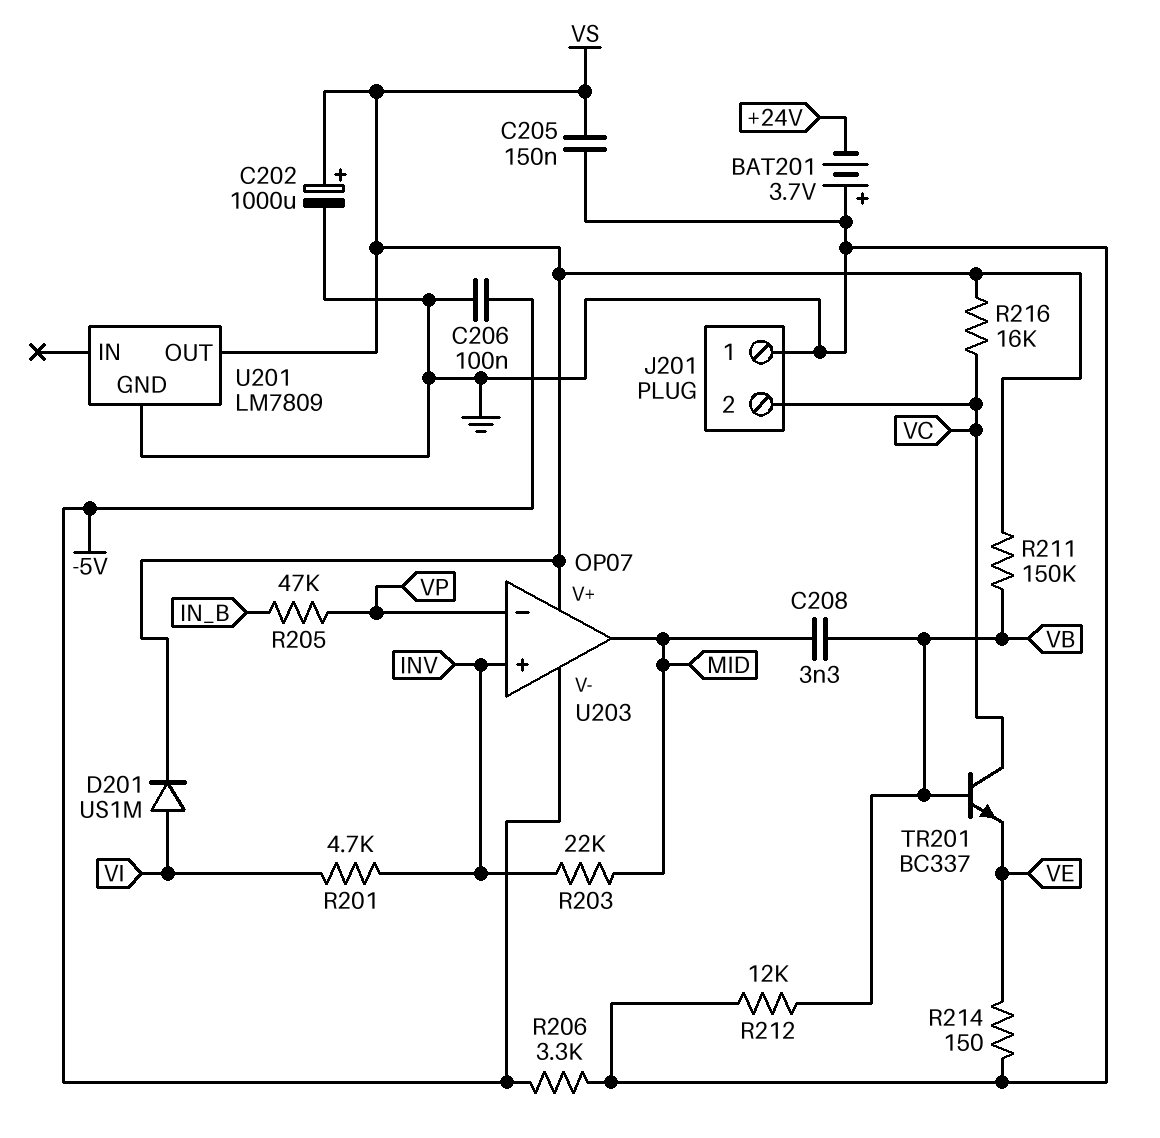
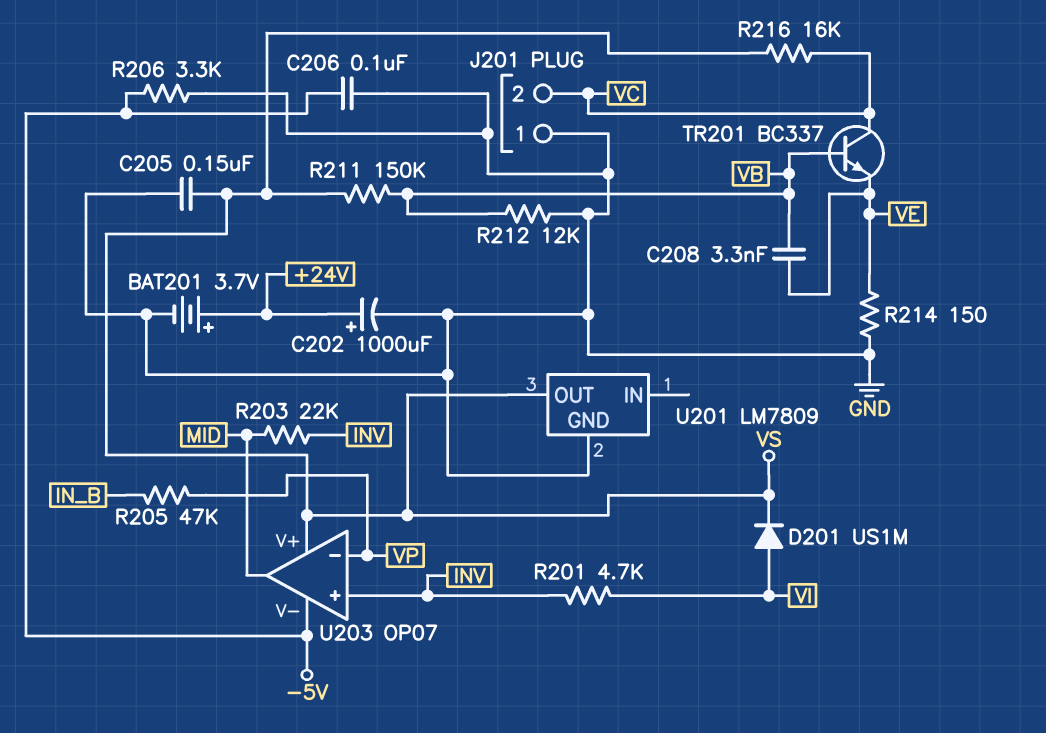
BAT201: 3.7V (plus GND, minus +24V) -> 3.7V (plus +24V, minus GND)
C202: 1000uF (plus VS, minus GND) -> 1000uF (plus +24V, minus GND)
C208: 3.3nF (MID, VB) -> 3.3nF (VB, VE)

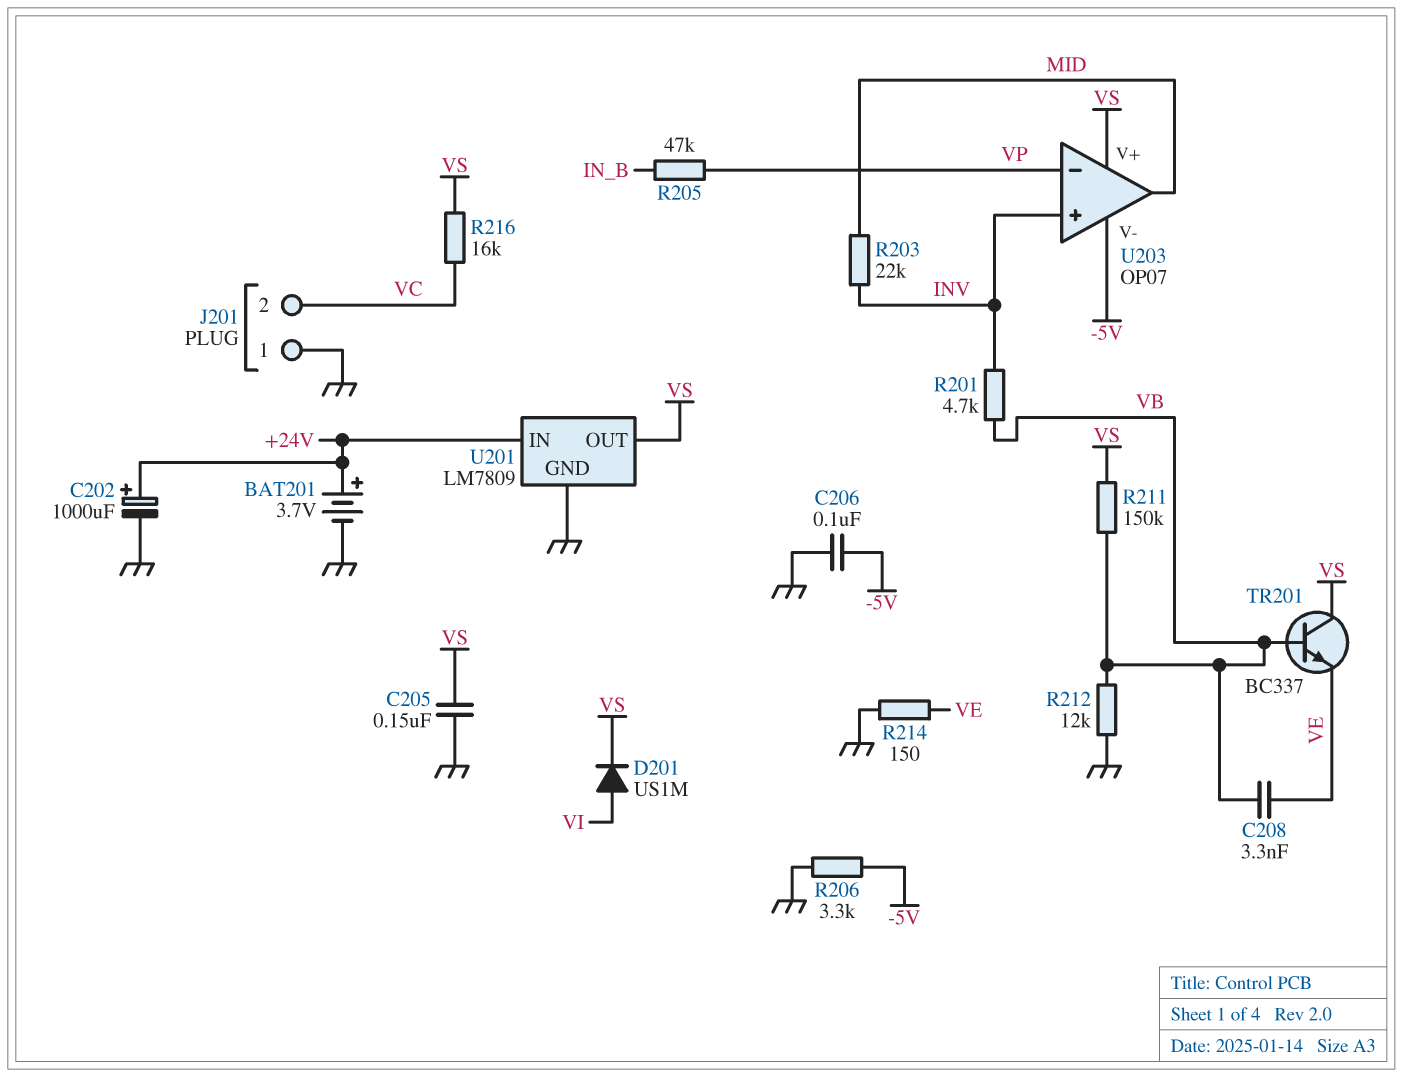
R201: 4.7k (INV, VI) -> 4.7k (INV, VB)
TR201: NPN BC337 (B VB, C VC, E VE) -> NPN BC337 (B VB, C VS, E VE)
U201 pin IN: none -> +24V

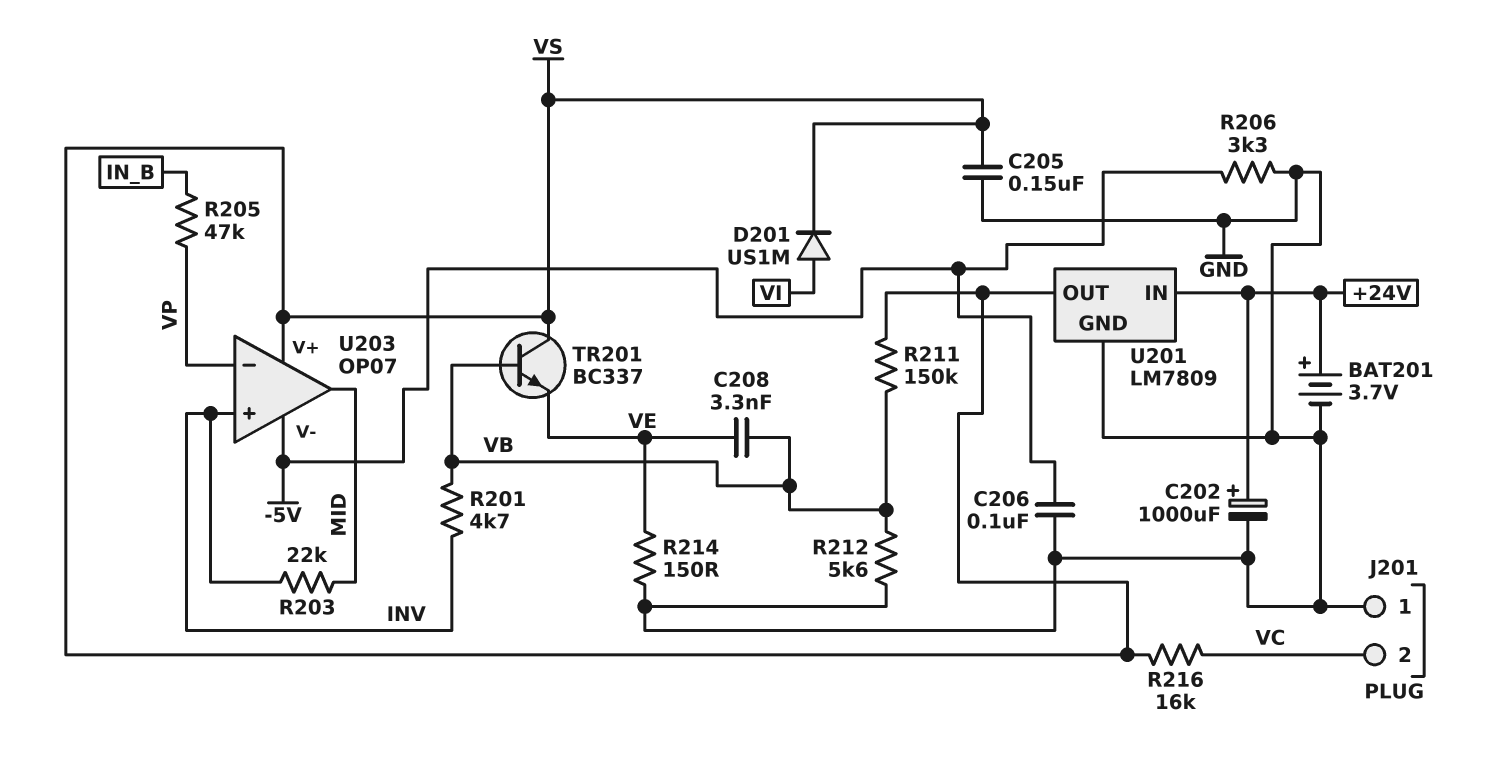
R212: 12k (GND, VB) -> 5.6k (GND, VB)

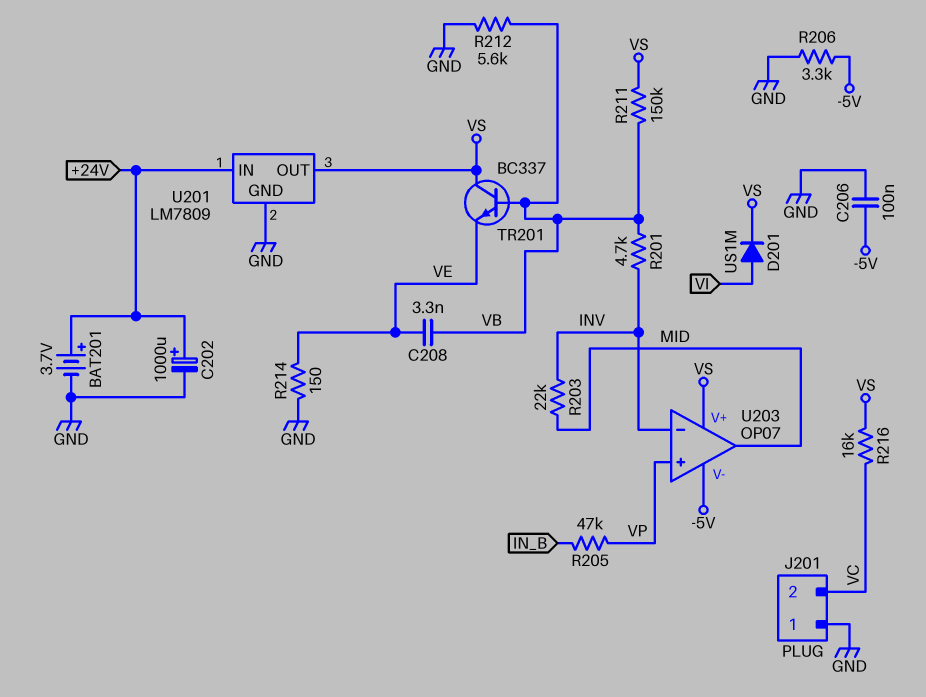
C205: 150nF (GND, VS) -> none
U203 pin in+: INV -> VP
U203 pin in-: VP -> INV

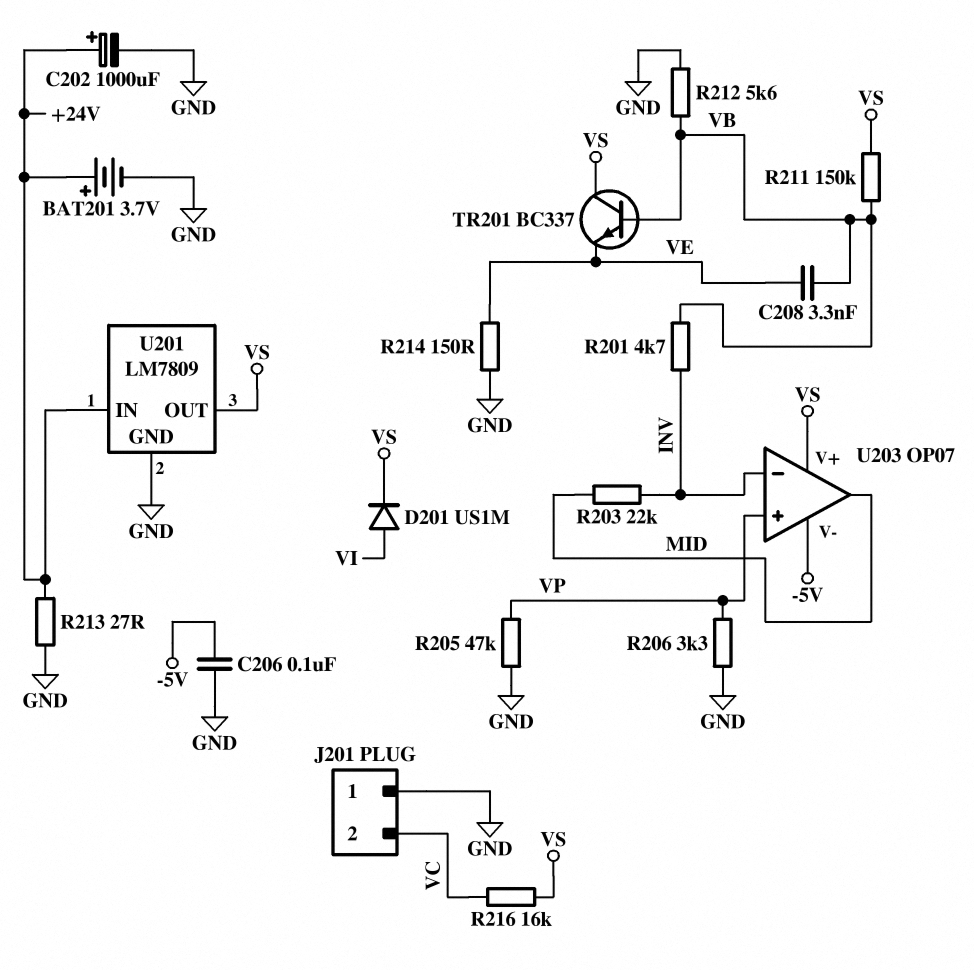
R205: 47k (IN_B, VP) -> 47k (GND, VP)
R206: 3.3k (-5V, GND) -> 3.3k (GND, VP)
R213: none -> 27 (+24V, GND)

